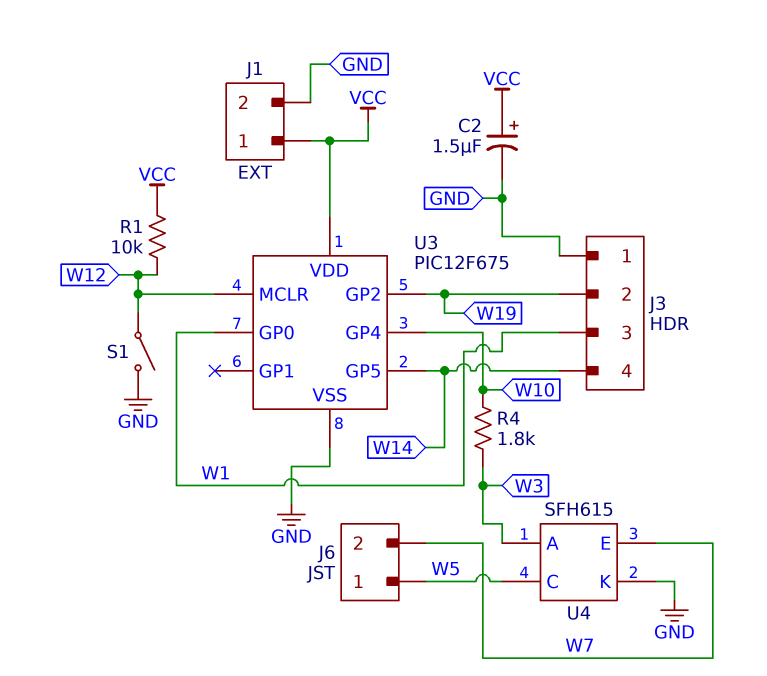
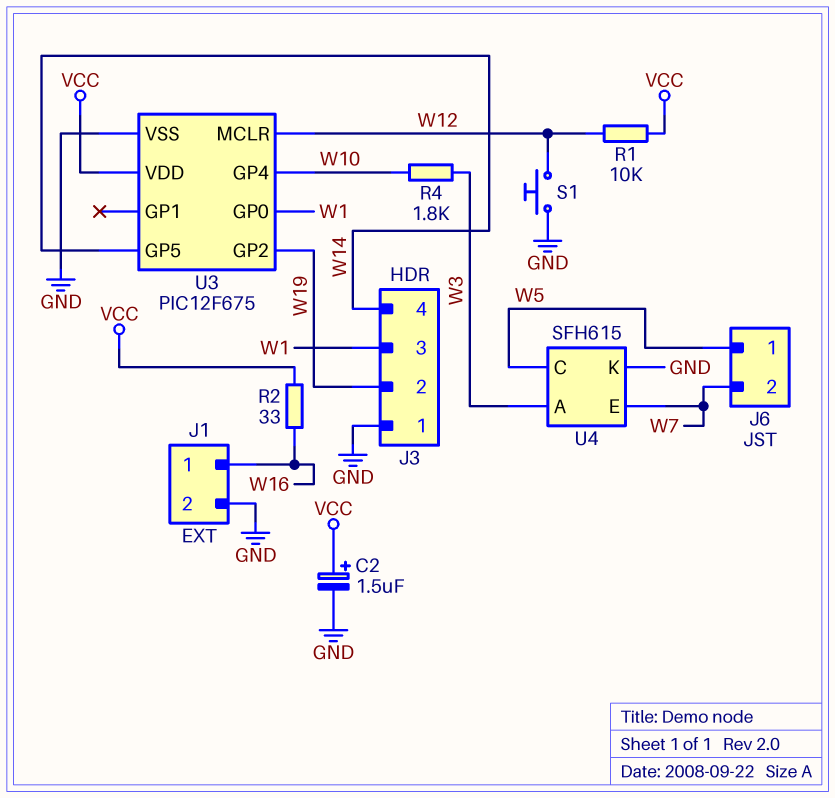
J1 pin 1: VCC -> W16
R2: none -> 33 (VCC, W16)
S1: switch (GND, W12) -> button (GND, W12)

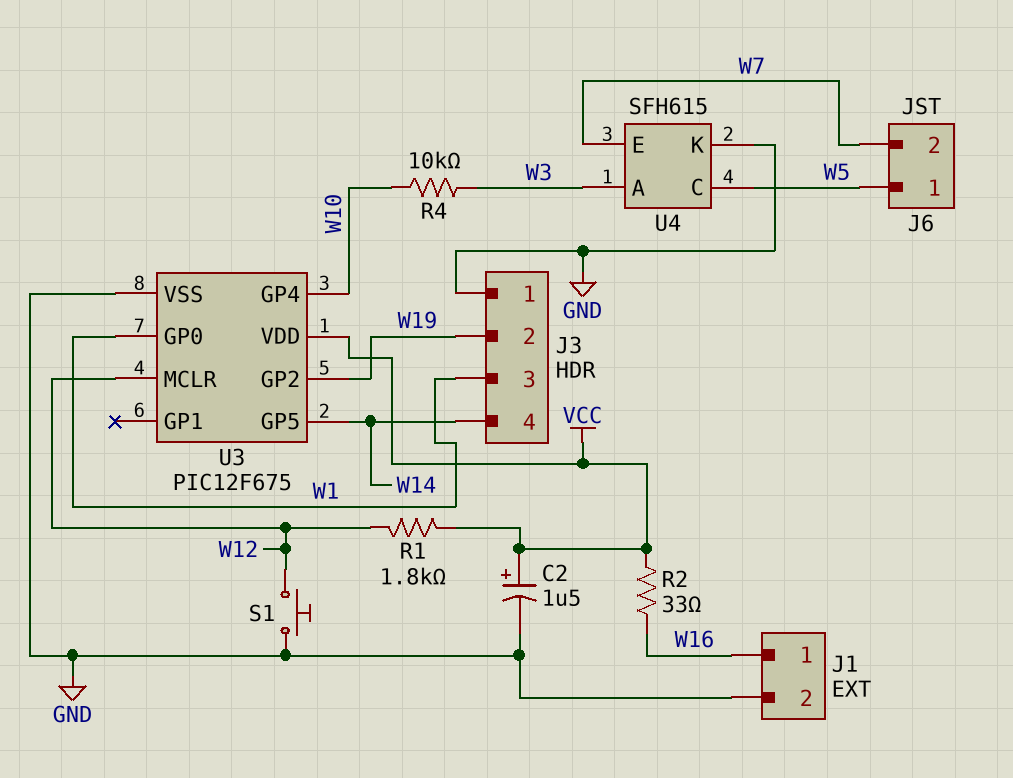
R1: 10k (VCC, W12) -> 1.8k (VCC, W12)
R4: 1.8k (W3, W10) -> 10k (W3, W10)

